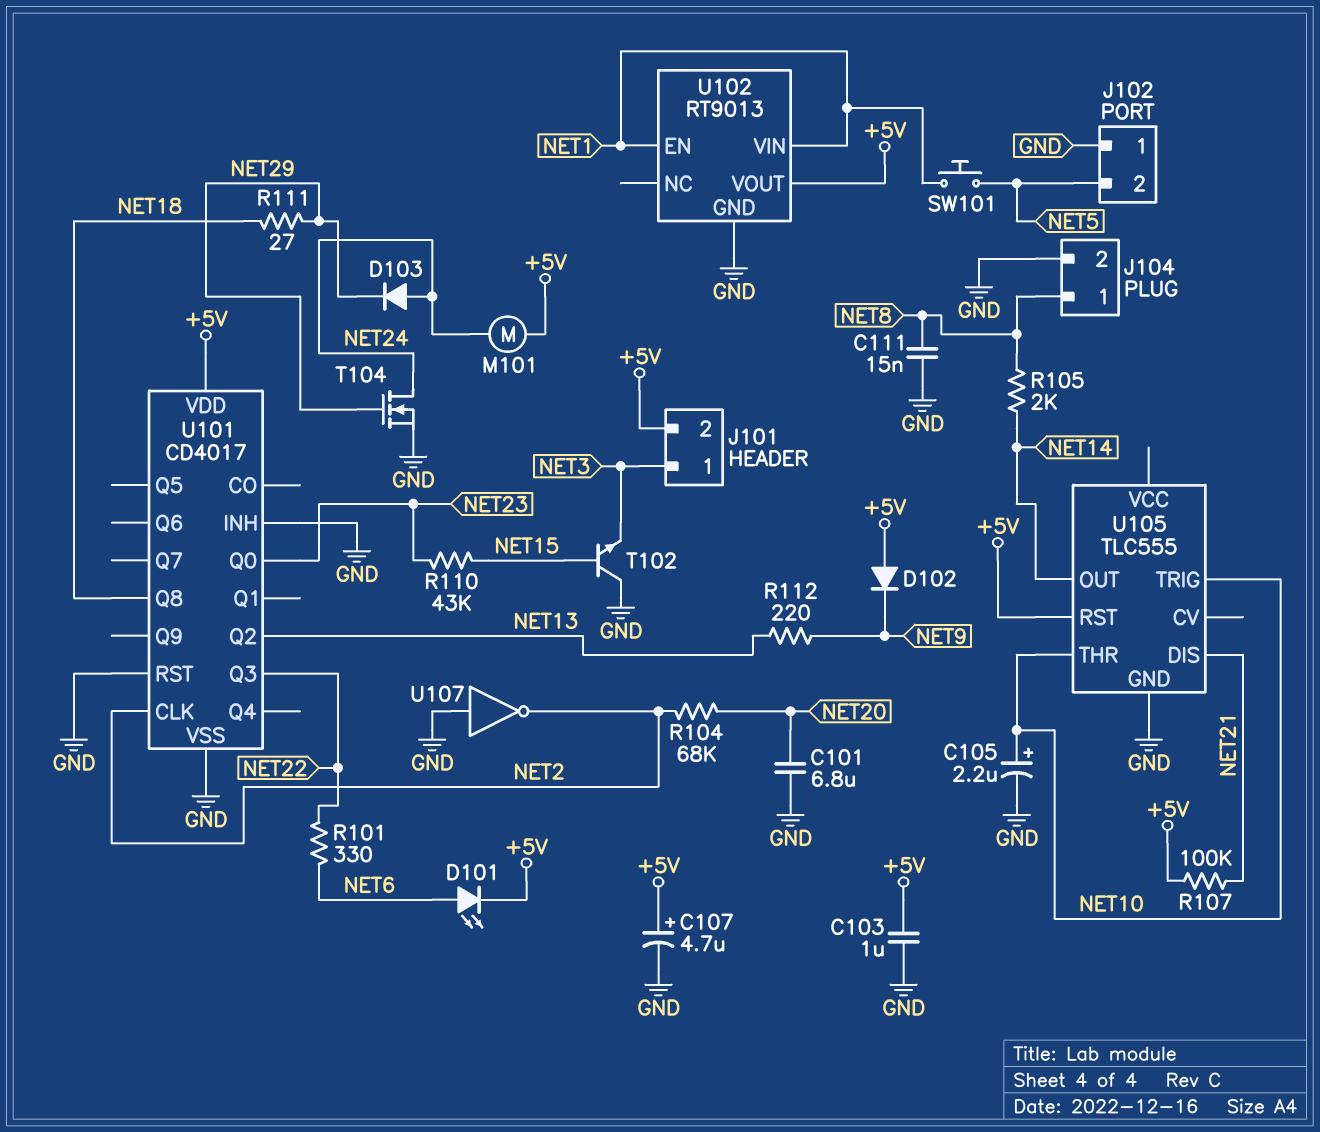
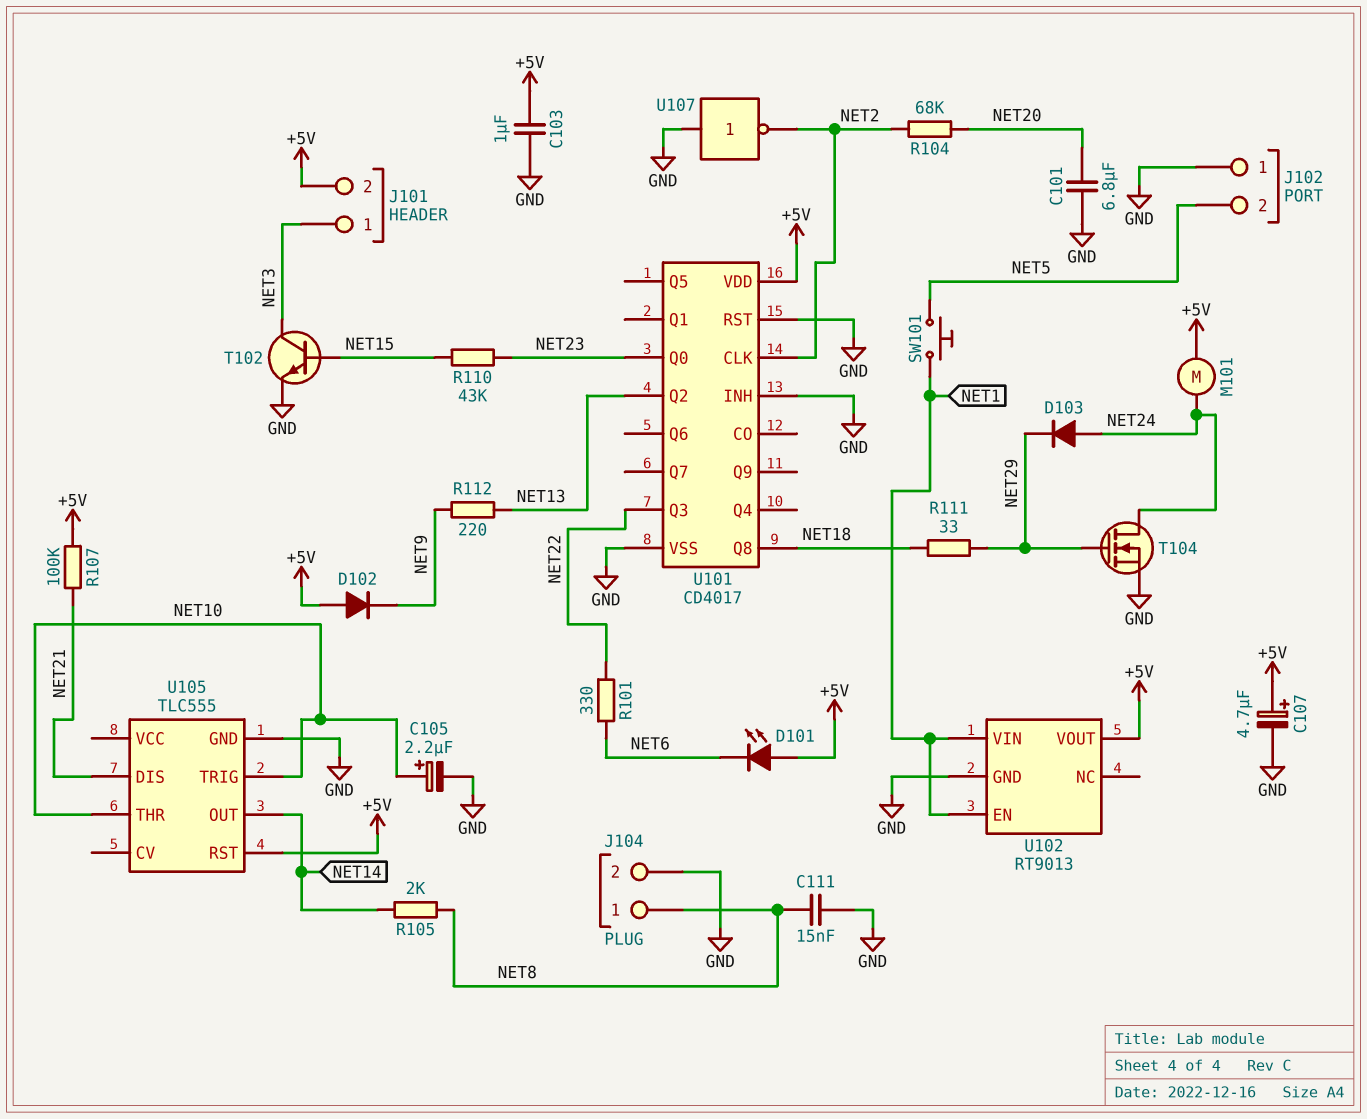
D101: LED (A NET6, K +5V) -> LED (A +5V, K NET6)
R111: 27 (NET18, NET29) -> 33 (NET18, NET29)
T102: NPN (B NET15, C GND, E NET3) -> NPN (B NET15, C NET3, E GND)

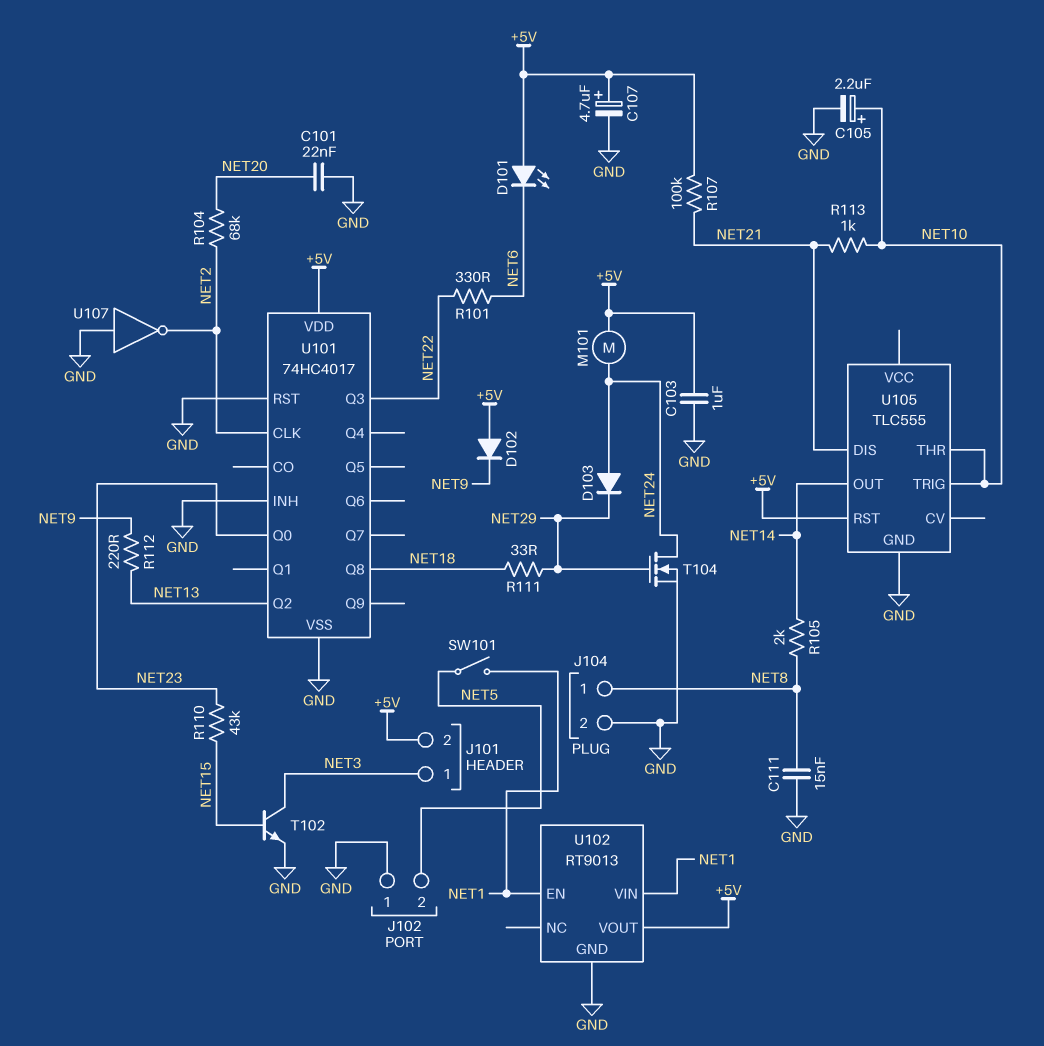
C101: 6.8uF (GND, NET20) -> 22nF (GND, NET20)
R113: none -> 1k (NET10, NET21)
SW101: button (NET1, NET5) -> switch (NET1, NET5)
U101: CD4017 -> 74HC4017

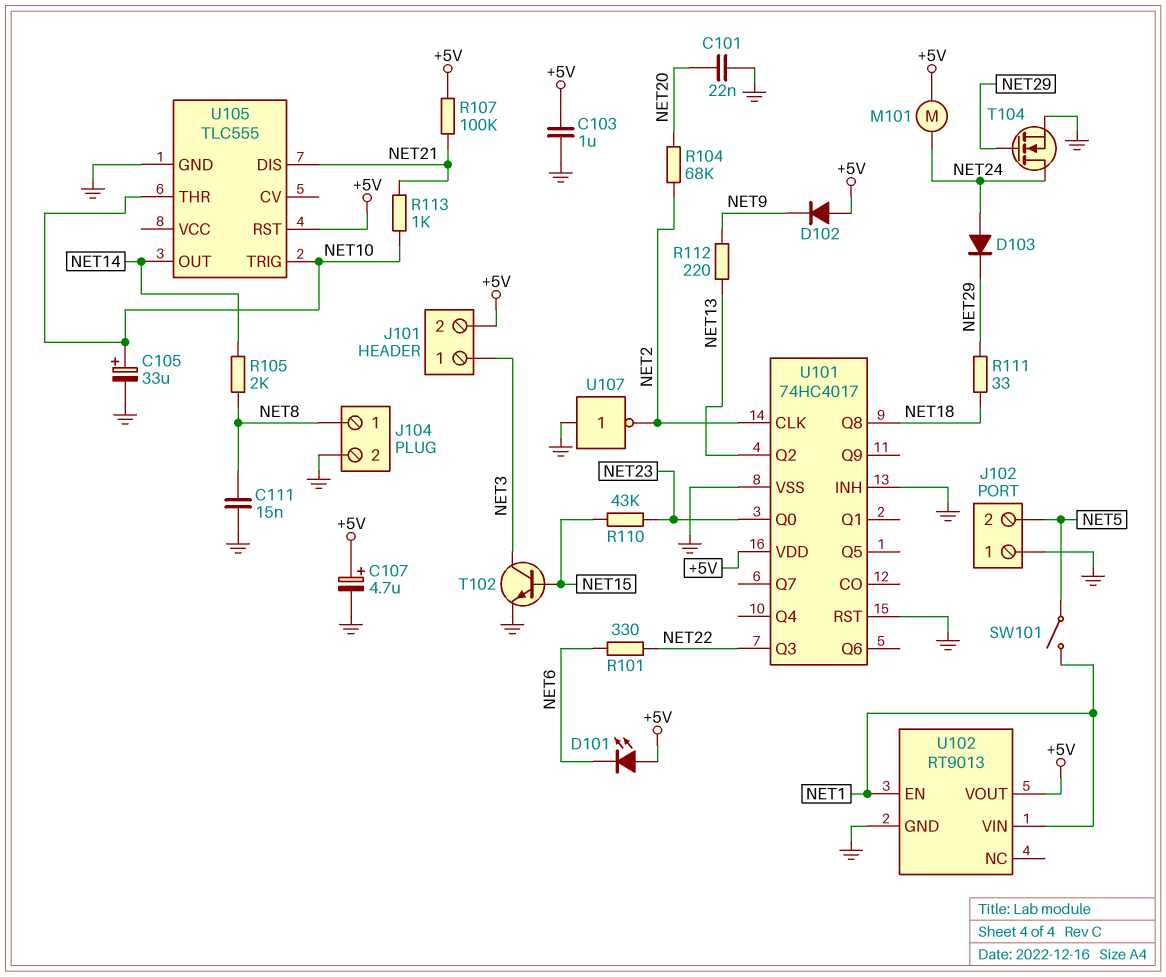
C105: 2.2uF (plus NET10, minus GND) -> 33uF (plus NET10, minus GND)

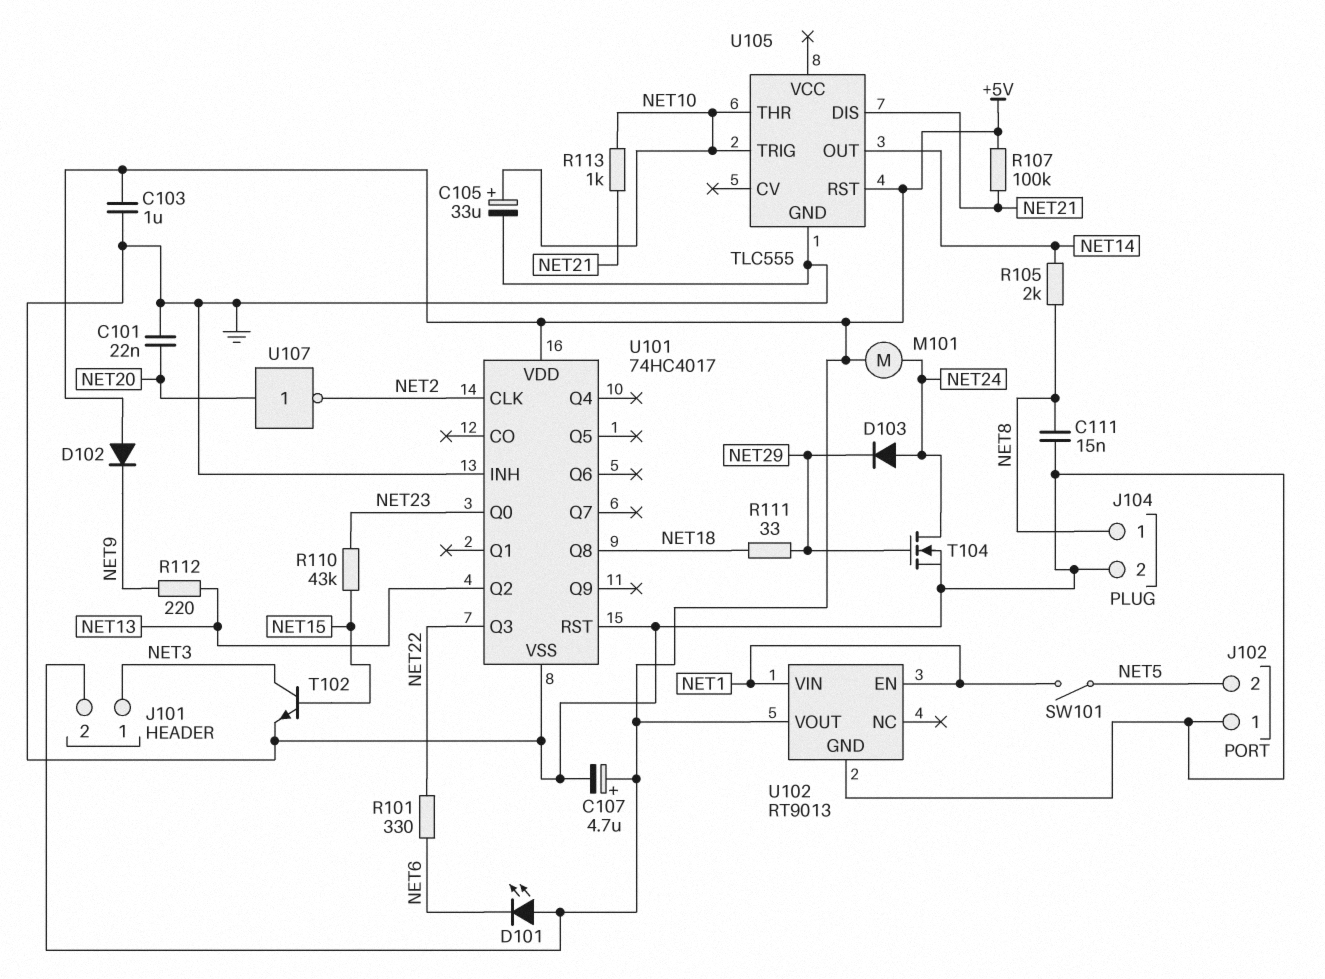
R104: 68k (NET2, NET20) -> none
U107: NOT (in GND, out NET2) -> NOT (in NET20, out NET2)

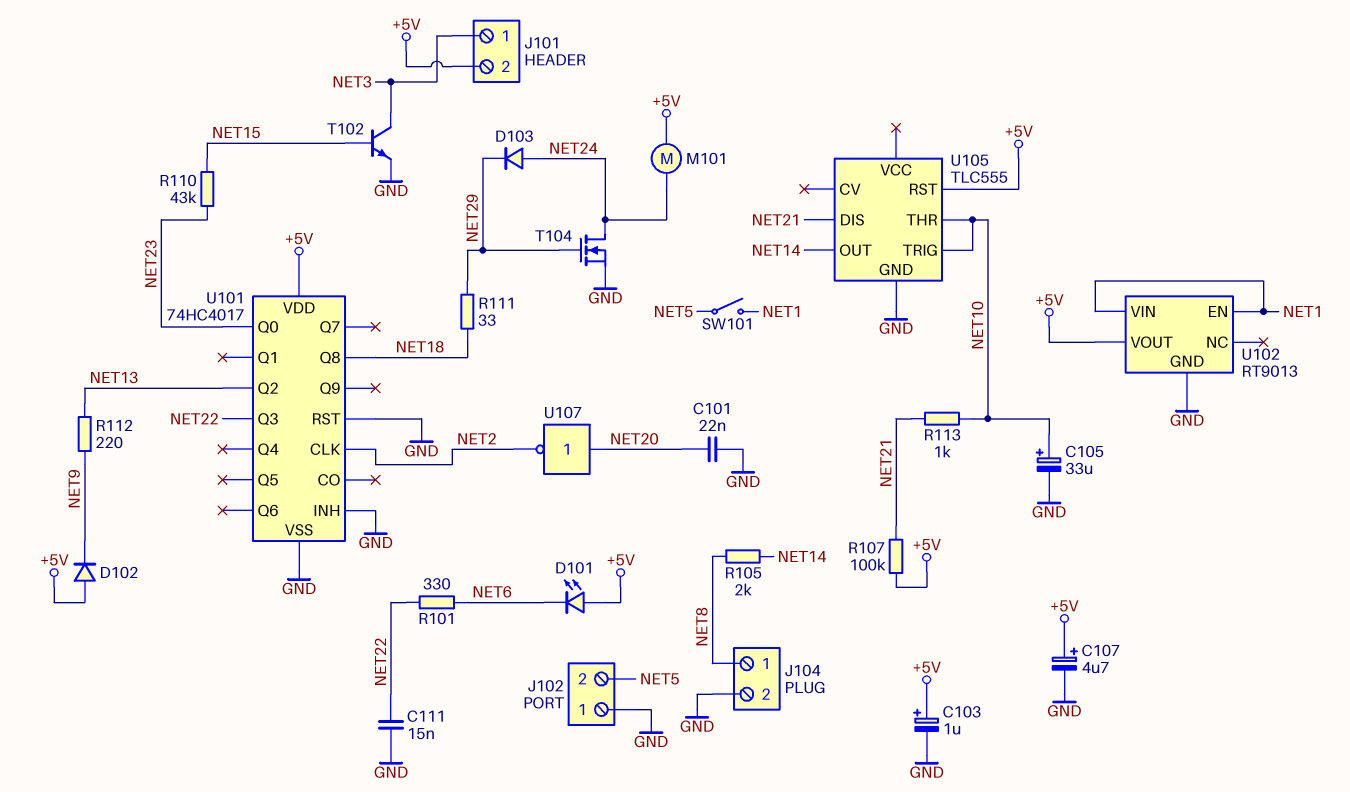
C103: 1uF (+5V, GND) -> 1uF (plus +5V, minus GND)
C111: 15nF (GND, NET8) -> 15nF (GND, NET22)

